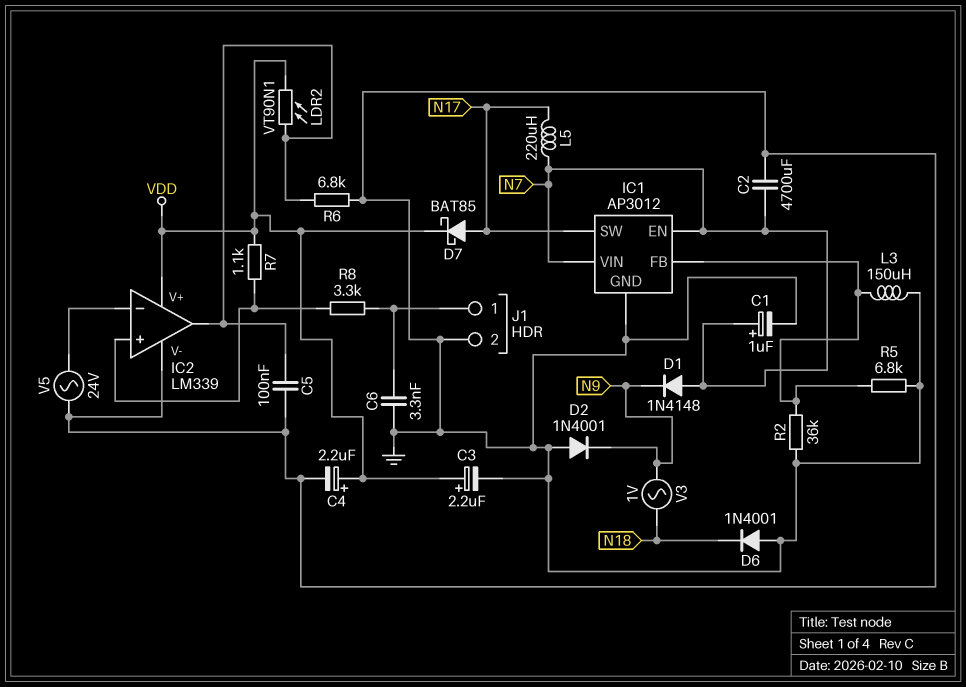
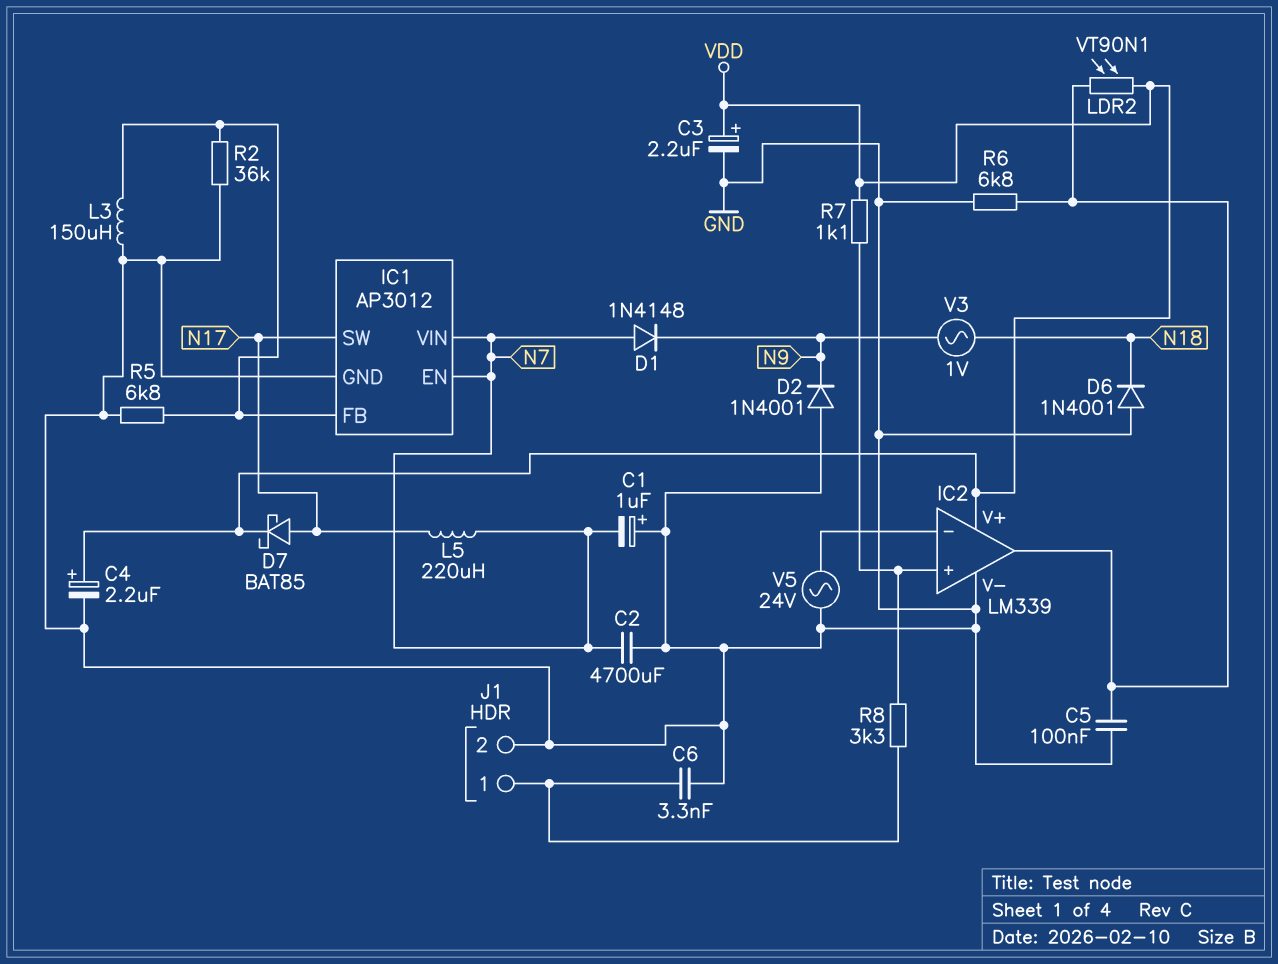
C1: 1uF (plus N7, minus GND) -> 1uF (plus GND, minus N7)

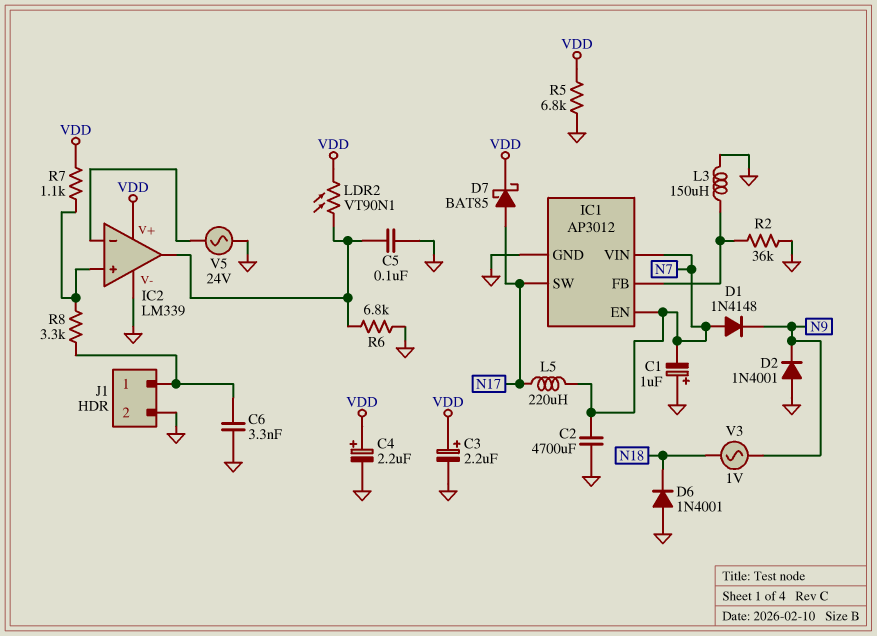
R5: 6.8k (GND, IC1/FB) -> 6.8k (GND, VDD)

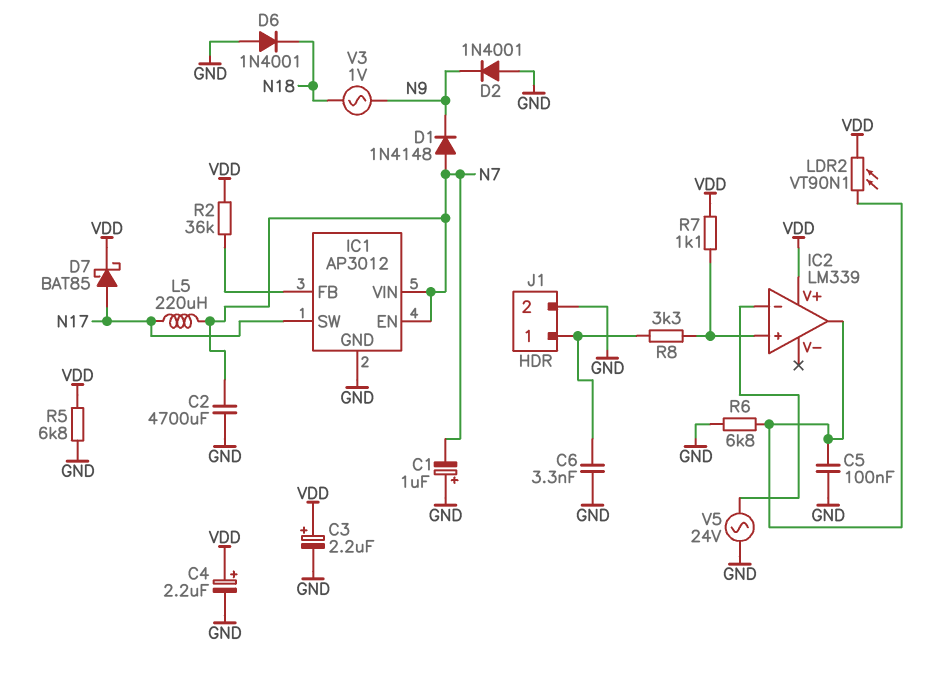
IC2 pin V-: GND -> none
L3: 150uH (GND, IC1/FB) -> none
R2: 36k (GND, IC1/FB) -> 36k (IC1/FB, VDD)

